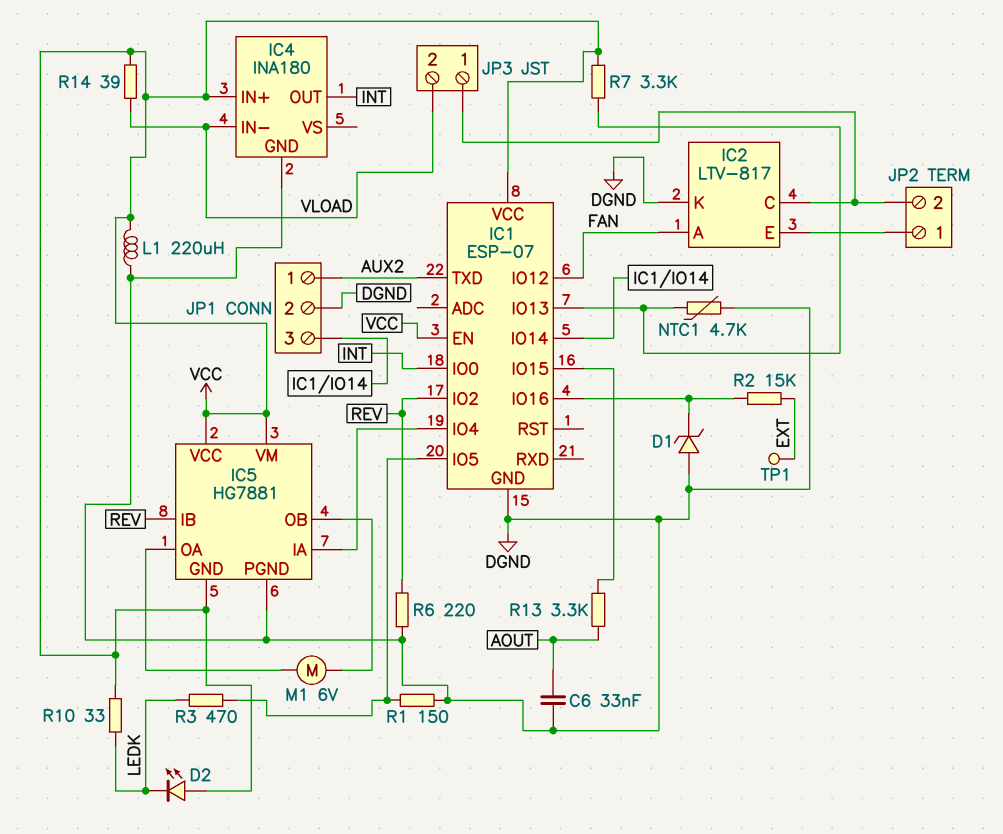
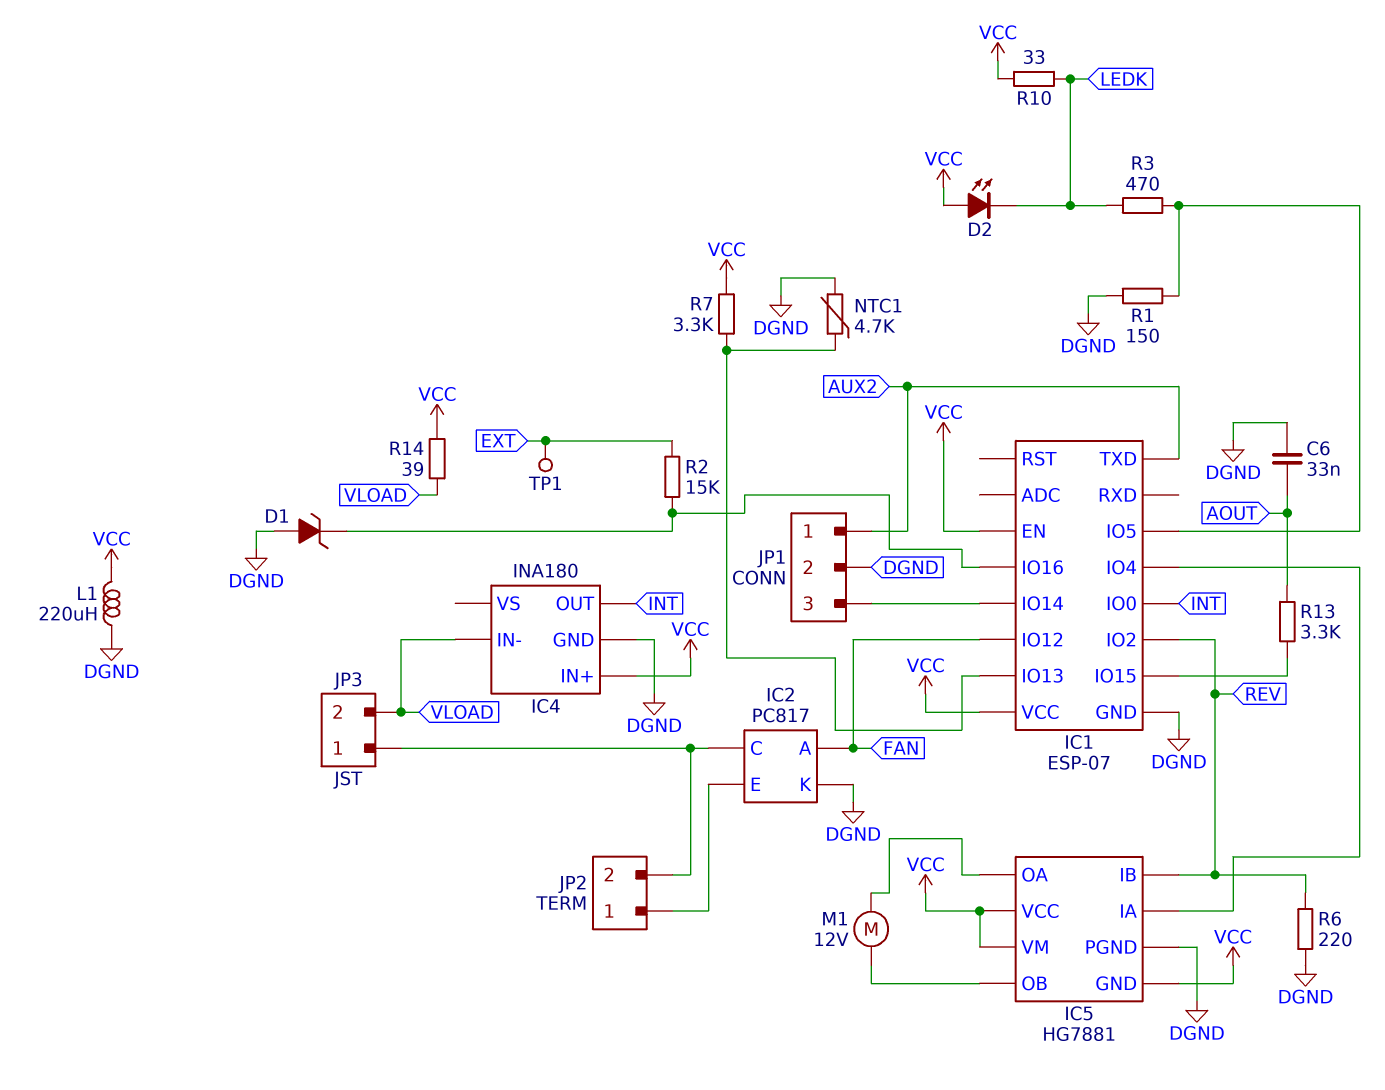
IC2: LTV-817 -> PC817
M1: motor 6V (IC5/OA, IC5/OB) -> motor 12V (IC5/OA, IC5/OB)

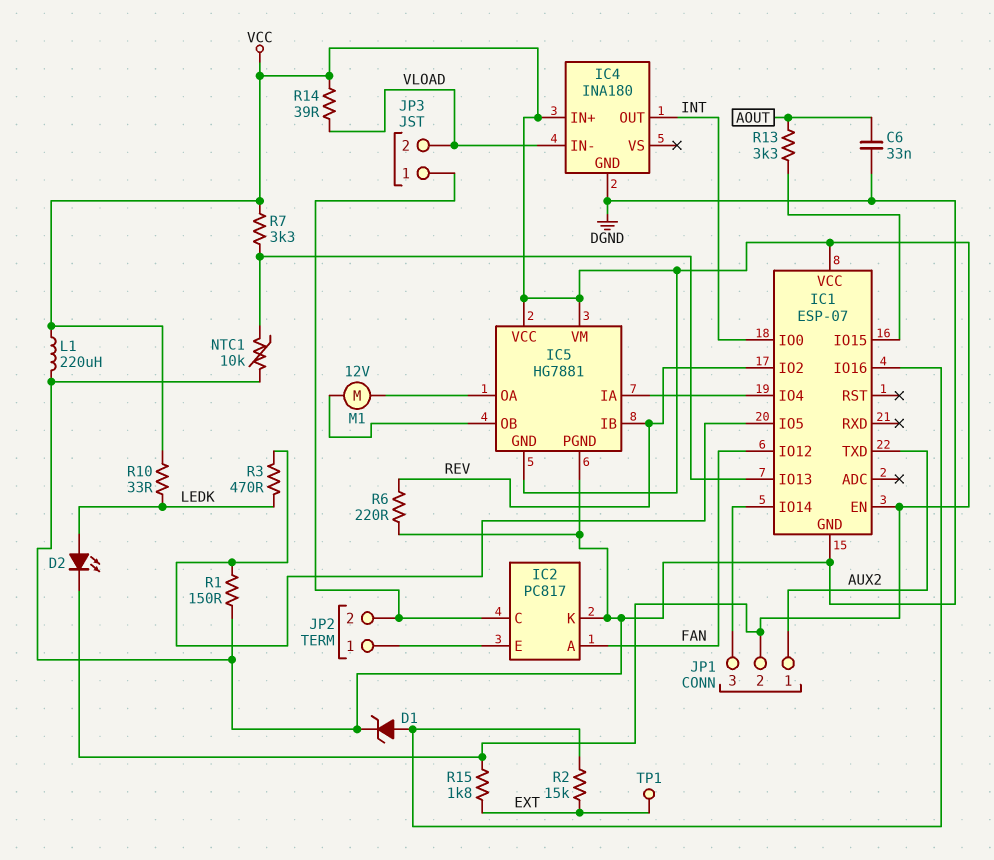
D1: zener (A DGND, K IC1/IO16) -> zener (A IC1/IO16, K DGND)
D2: LED (A VCC, K LEDK) -> LED (A LEDK, K VCC)
JP1 pin 2: DGND -> VCC
NTC1: 4.7k (DGND, IC1/IO13) -> 10k (DGND, IC1/IO13)
R15: none -> 1.8k (EXT, VCC)

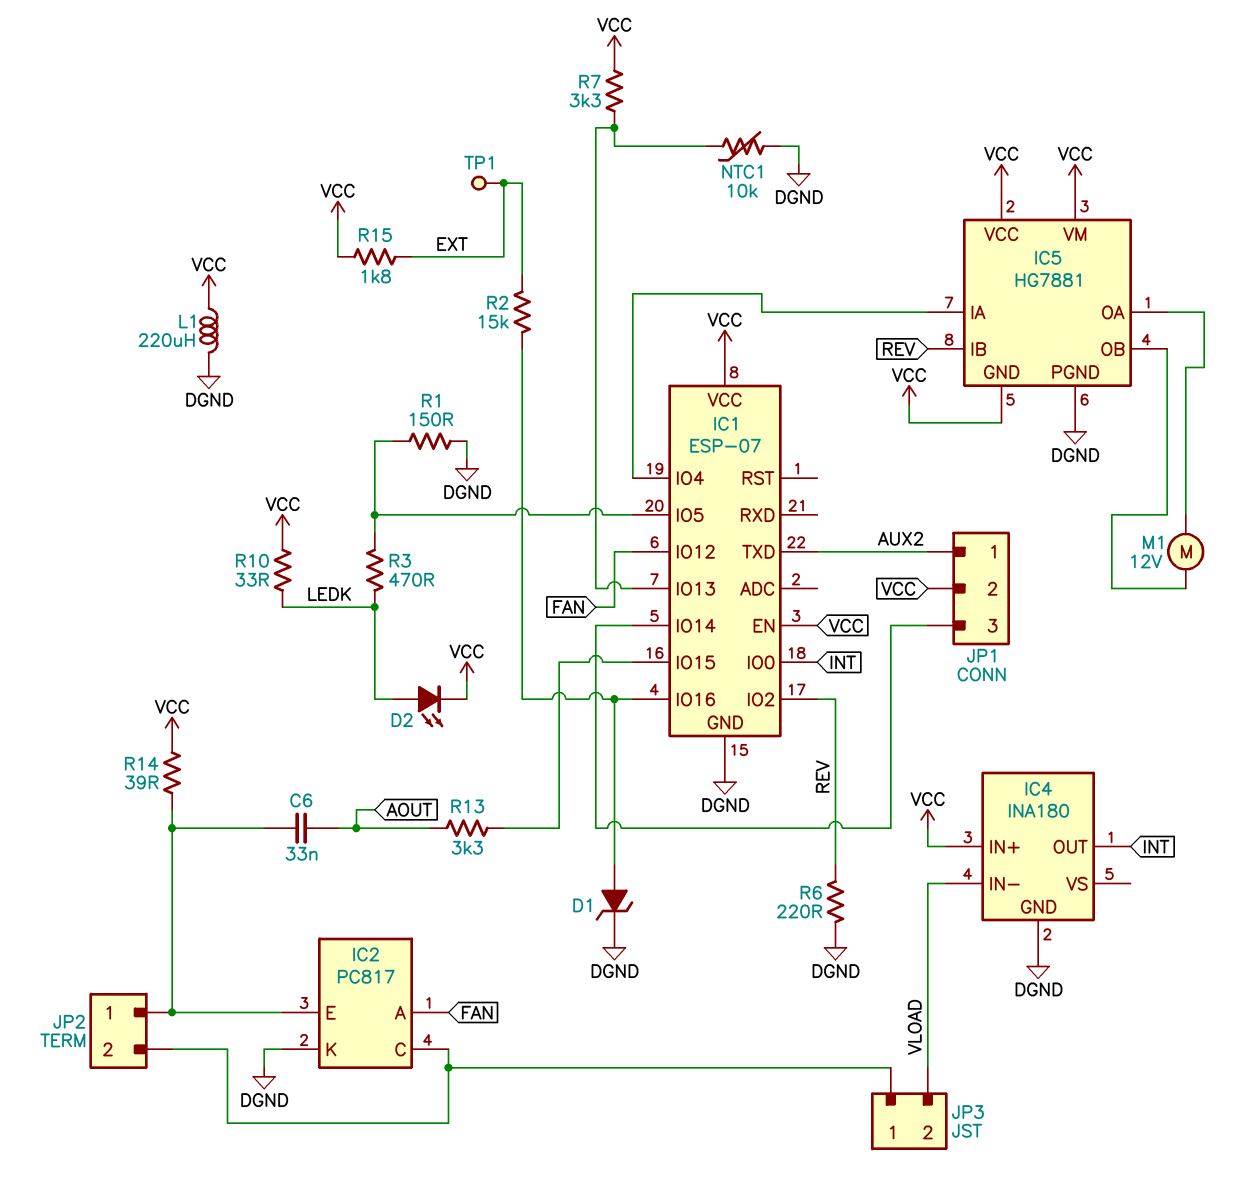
C6: 33nF (AOUT, DGND) -> 33nF (AOUT, IC2/E)
R14: 39 (VCC, VLOAD) -> 39 (IC2/E, VCC)

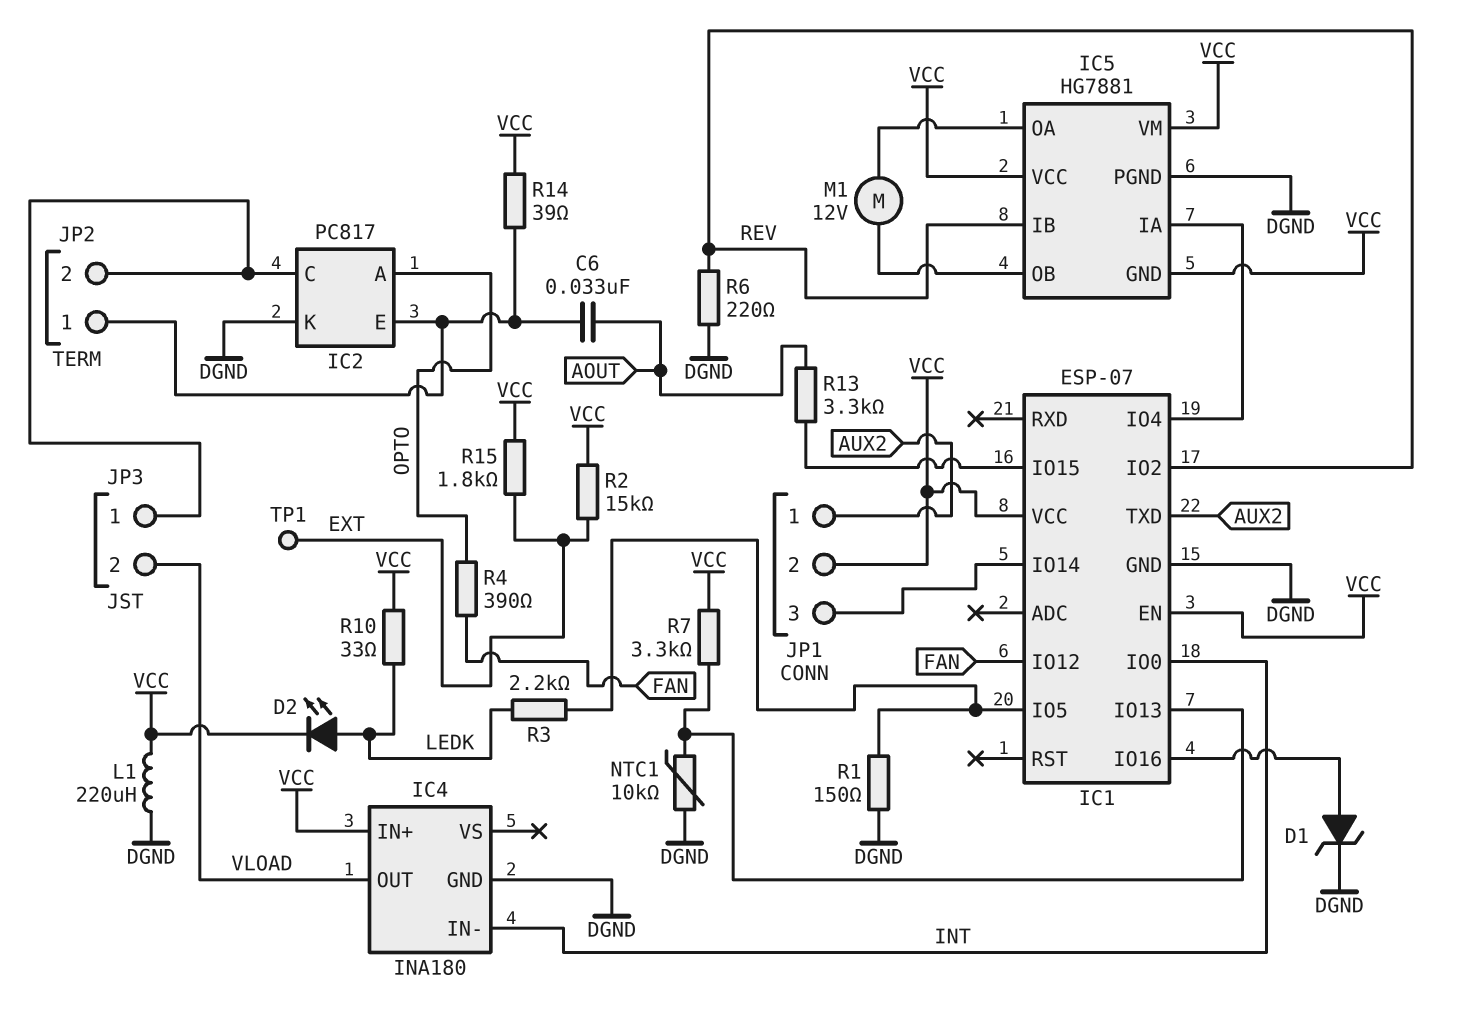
IC2 pin A: FAN -> OPTO
IC4 pin IN-: VLOAD -> INT
IC4 pin OUT: INT -> VLOAD
R2: 15k (EXT, IC1/IO16) -> 15k (EXT, VCC)
R3: 470 (IC1/IO5, LEDK) -> 2.2k (IC1/IO5, LEDK)
R4: none -> 390 (FAN, OPTO)

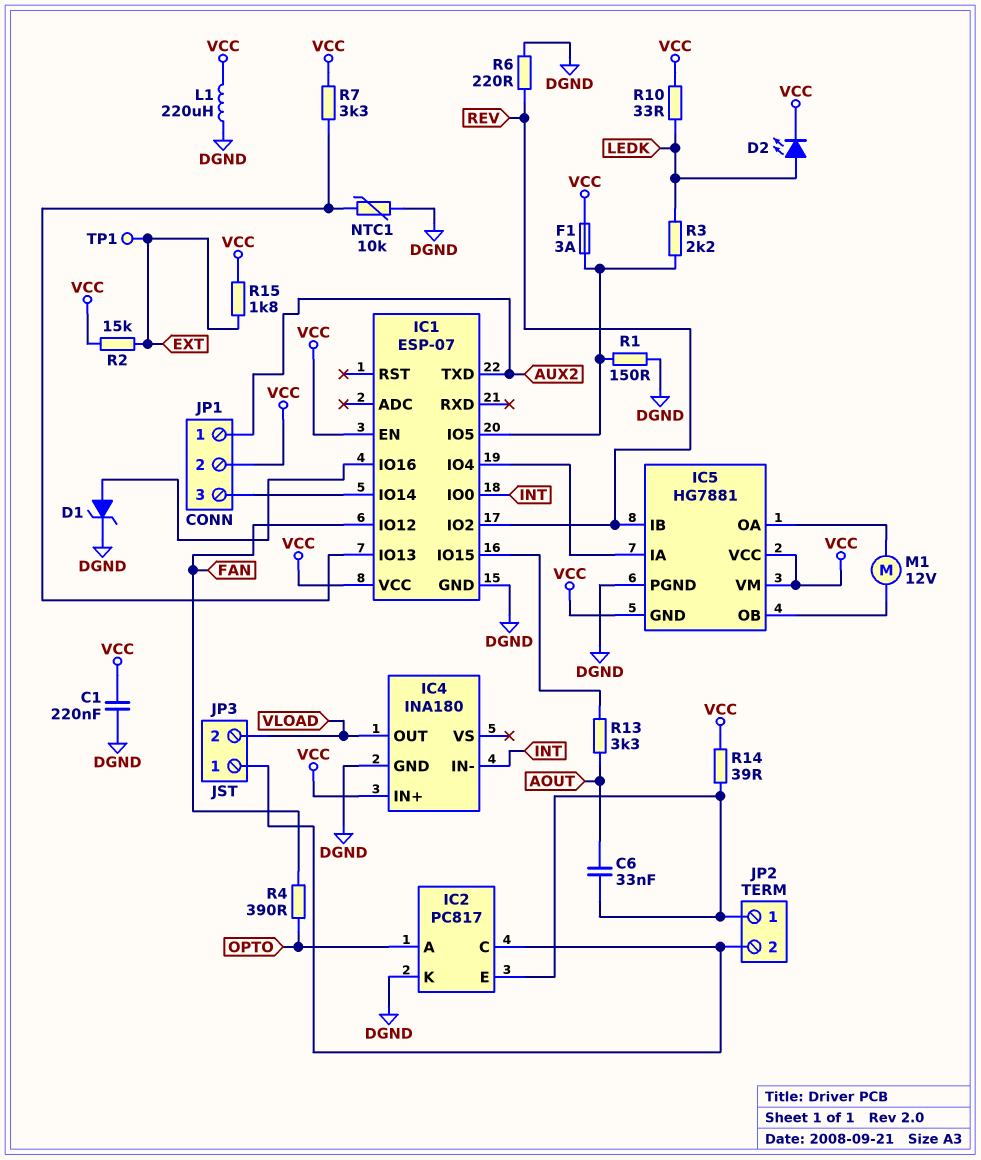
C1: none -> 220nF (DGND, VCC)
F1: none -> 3A (IC1/IO5, VCC)

